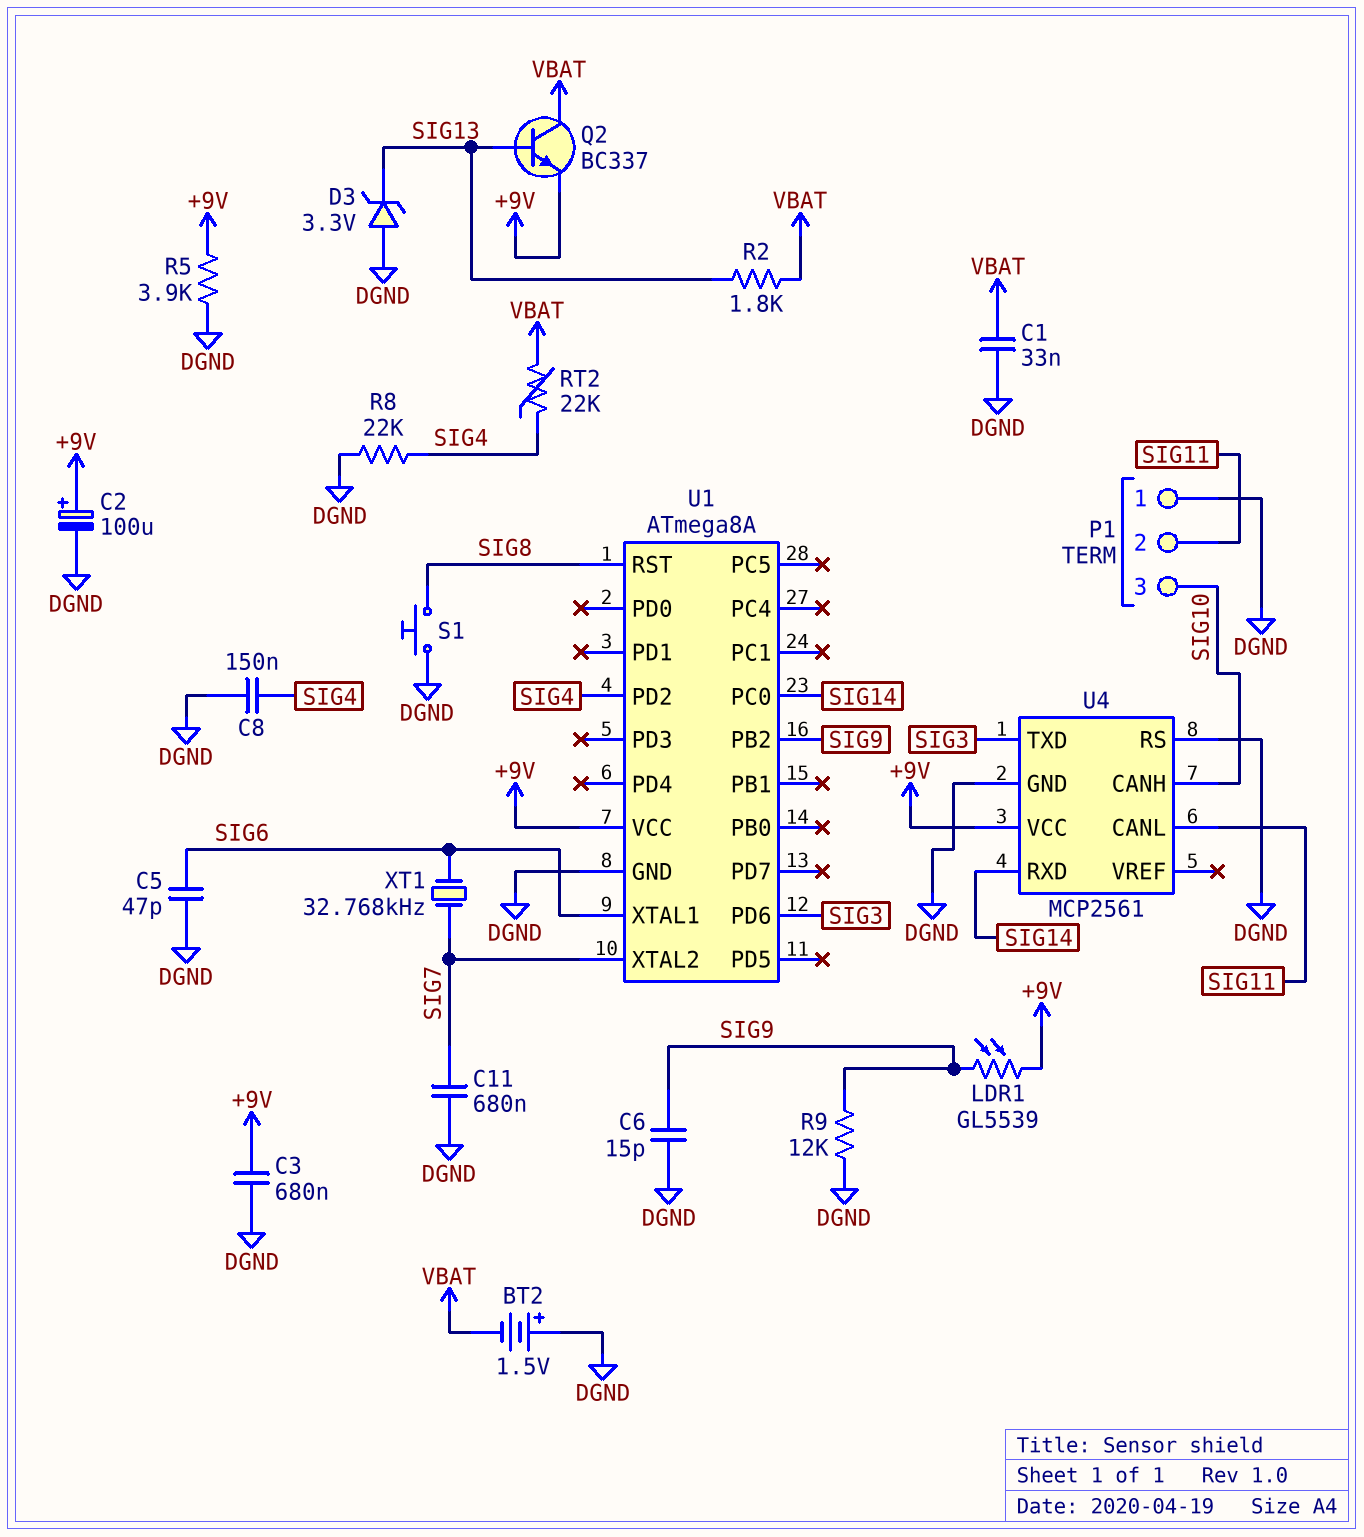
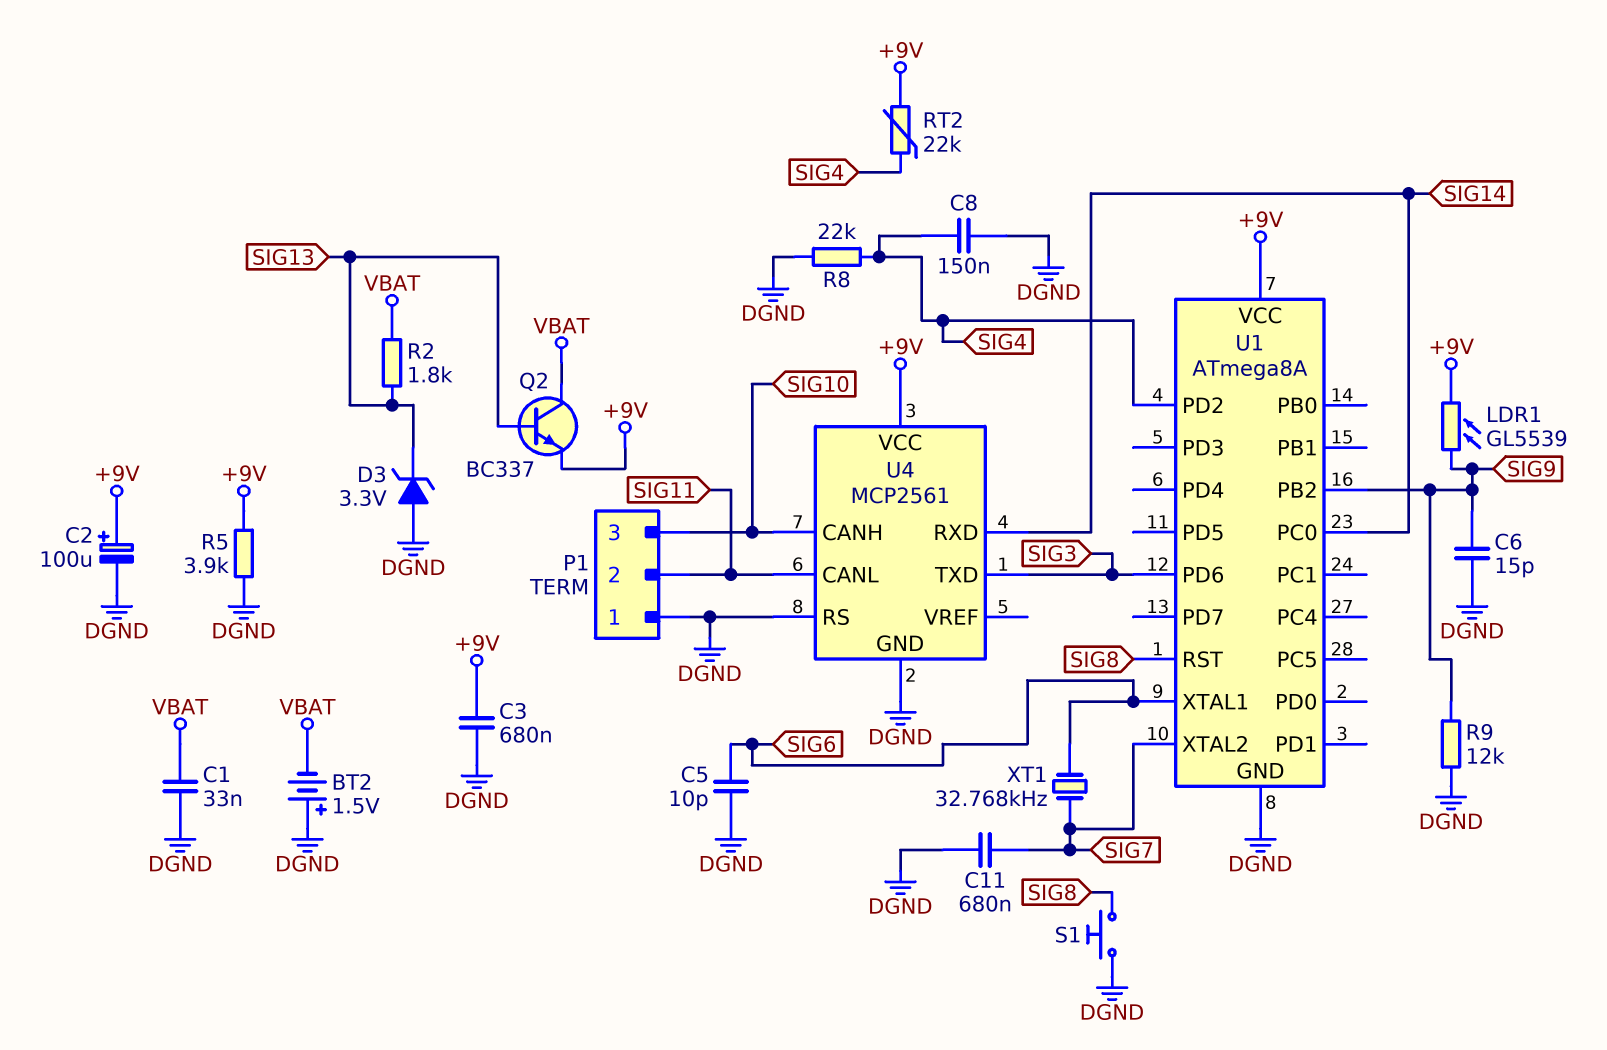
C5: 47pF (DGND, SIG6) -> 10pF (DGND, SIG6)
RT2: 22k (SIG4, VBAT) -> 22k (+9V, SIG4)

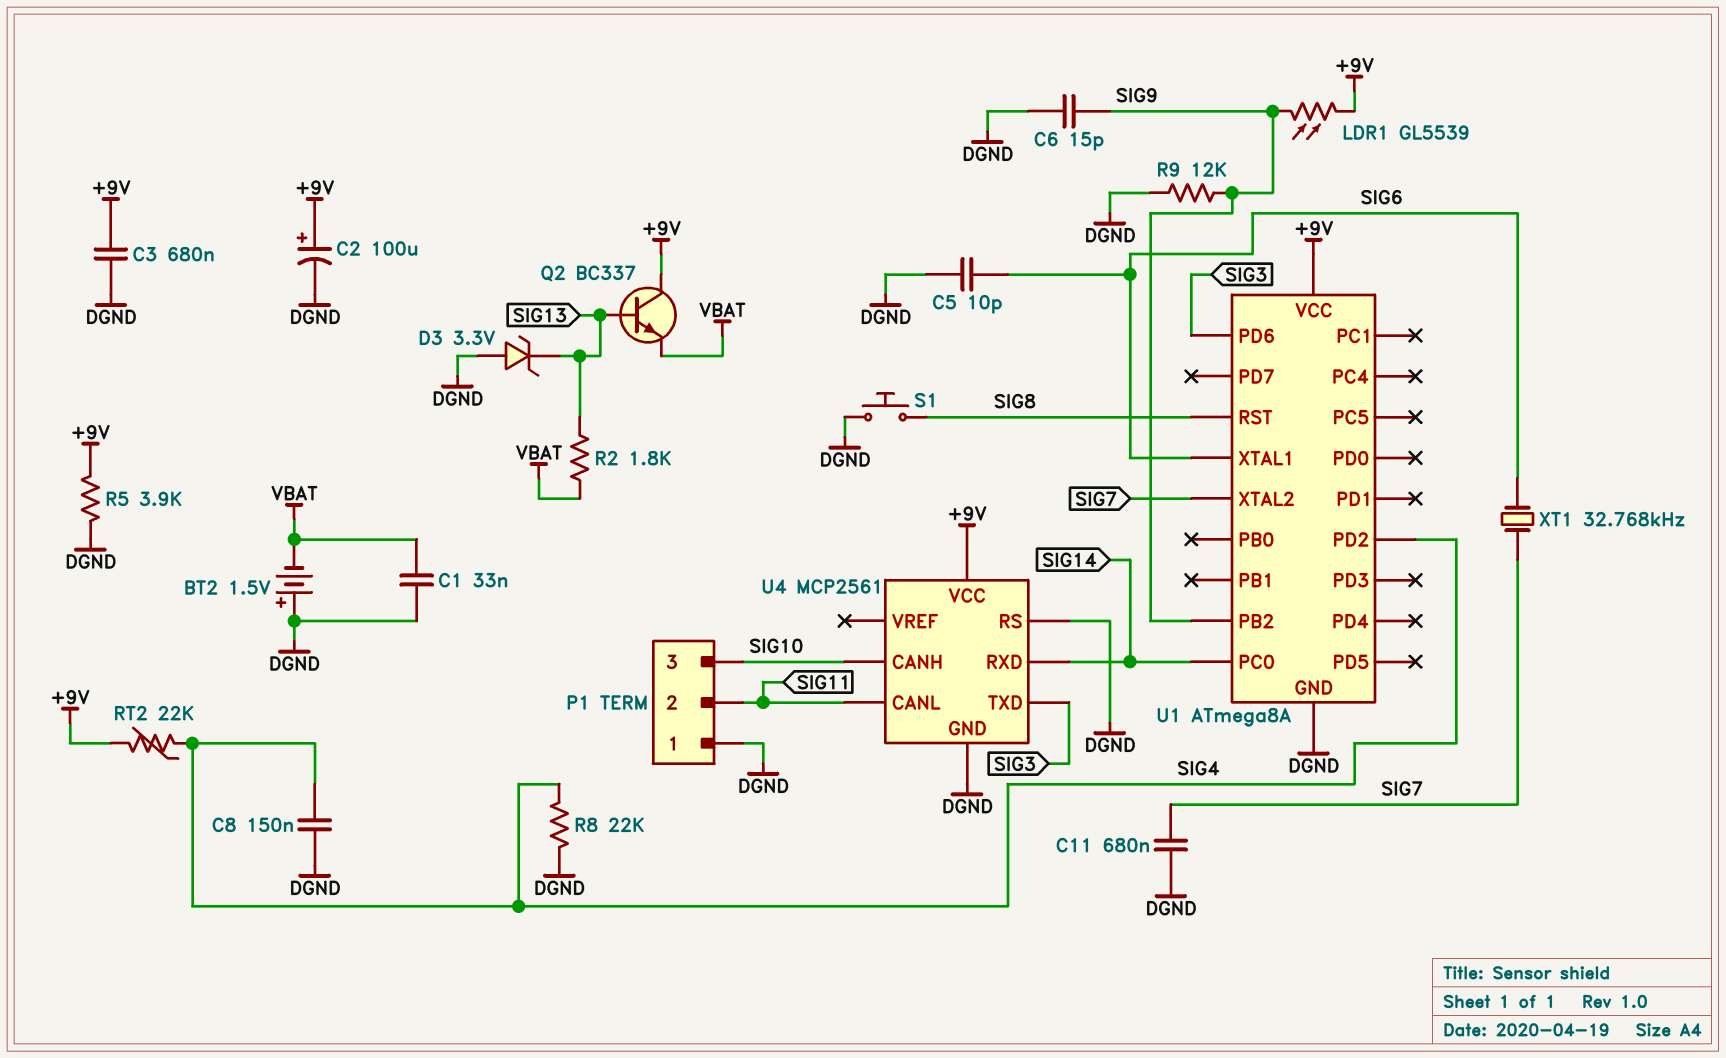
Q2: NPN BC337 (B SIG13, C VBAT, E +9V) -> NPN BC337 (B SIG13, C +9V, E VBAT)

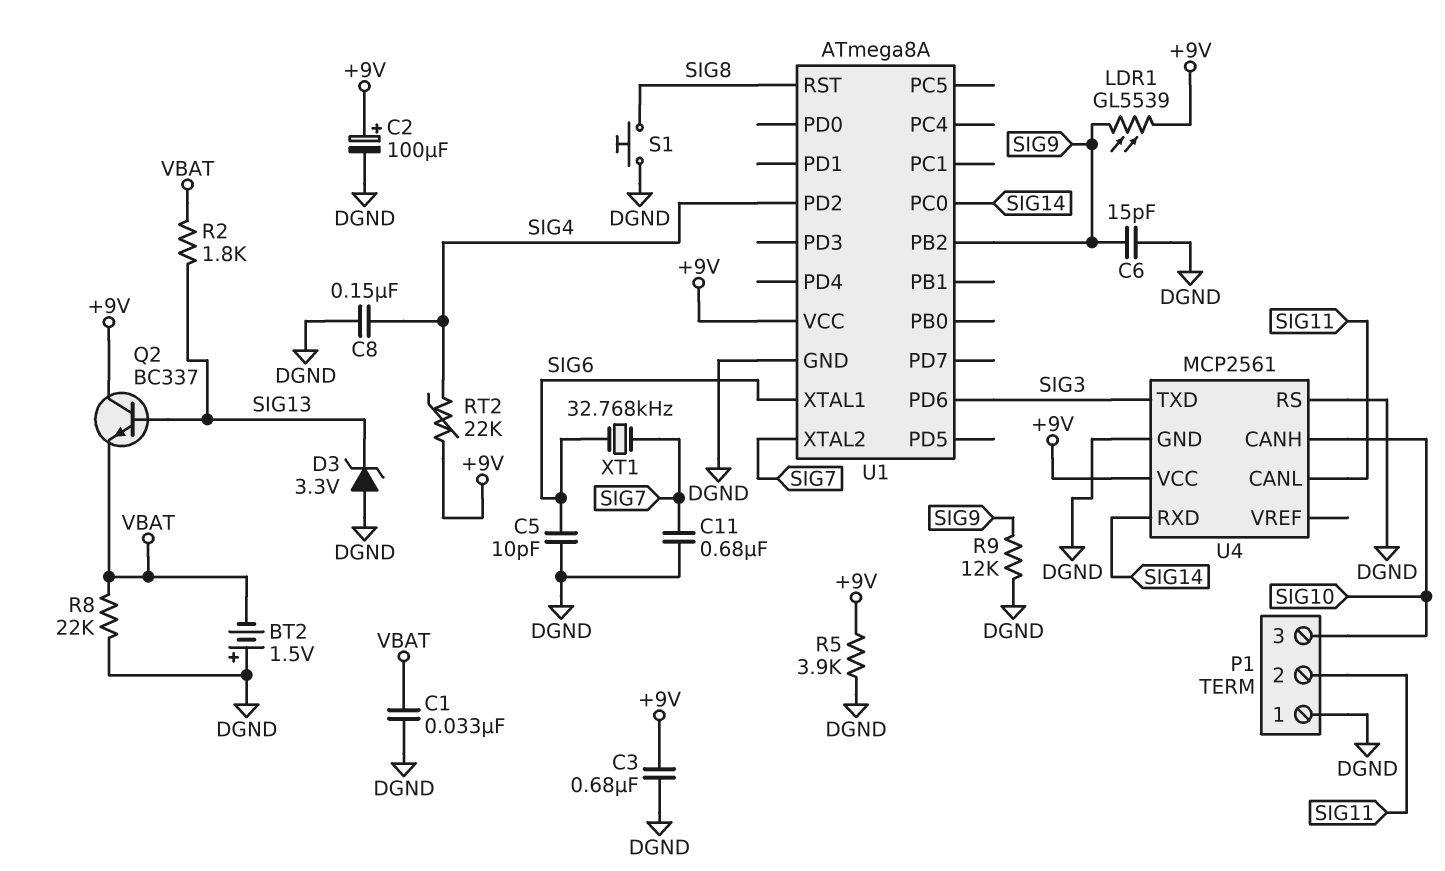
R8: 22k (DGND, SIG4) -> 22k (DGND, VBAT)

